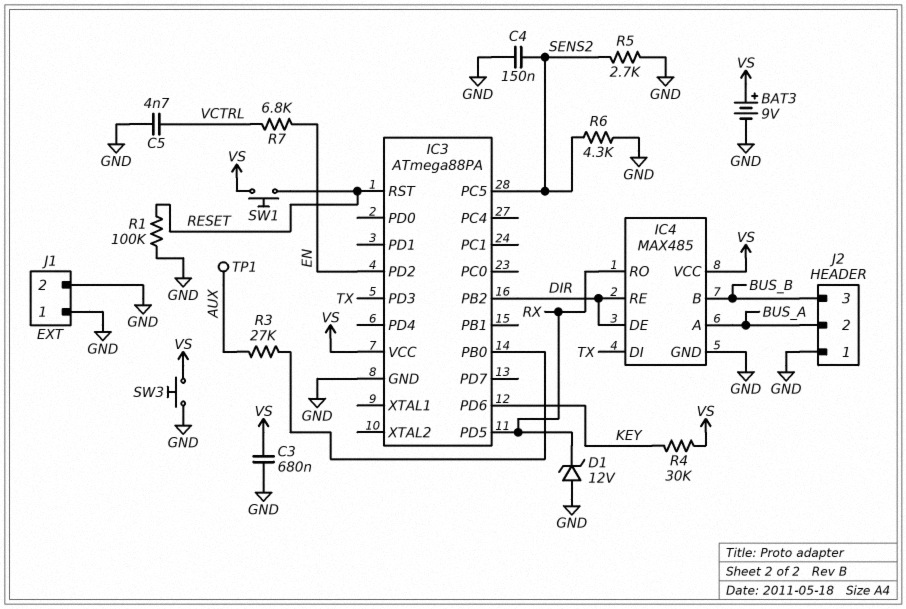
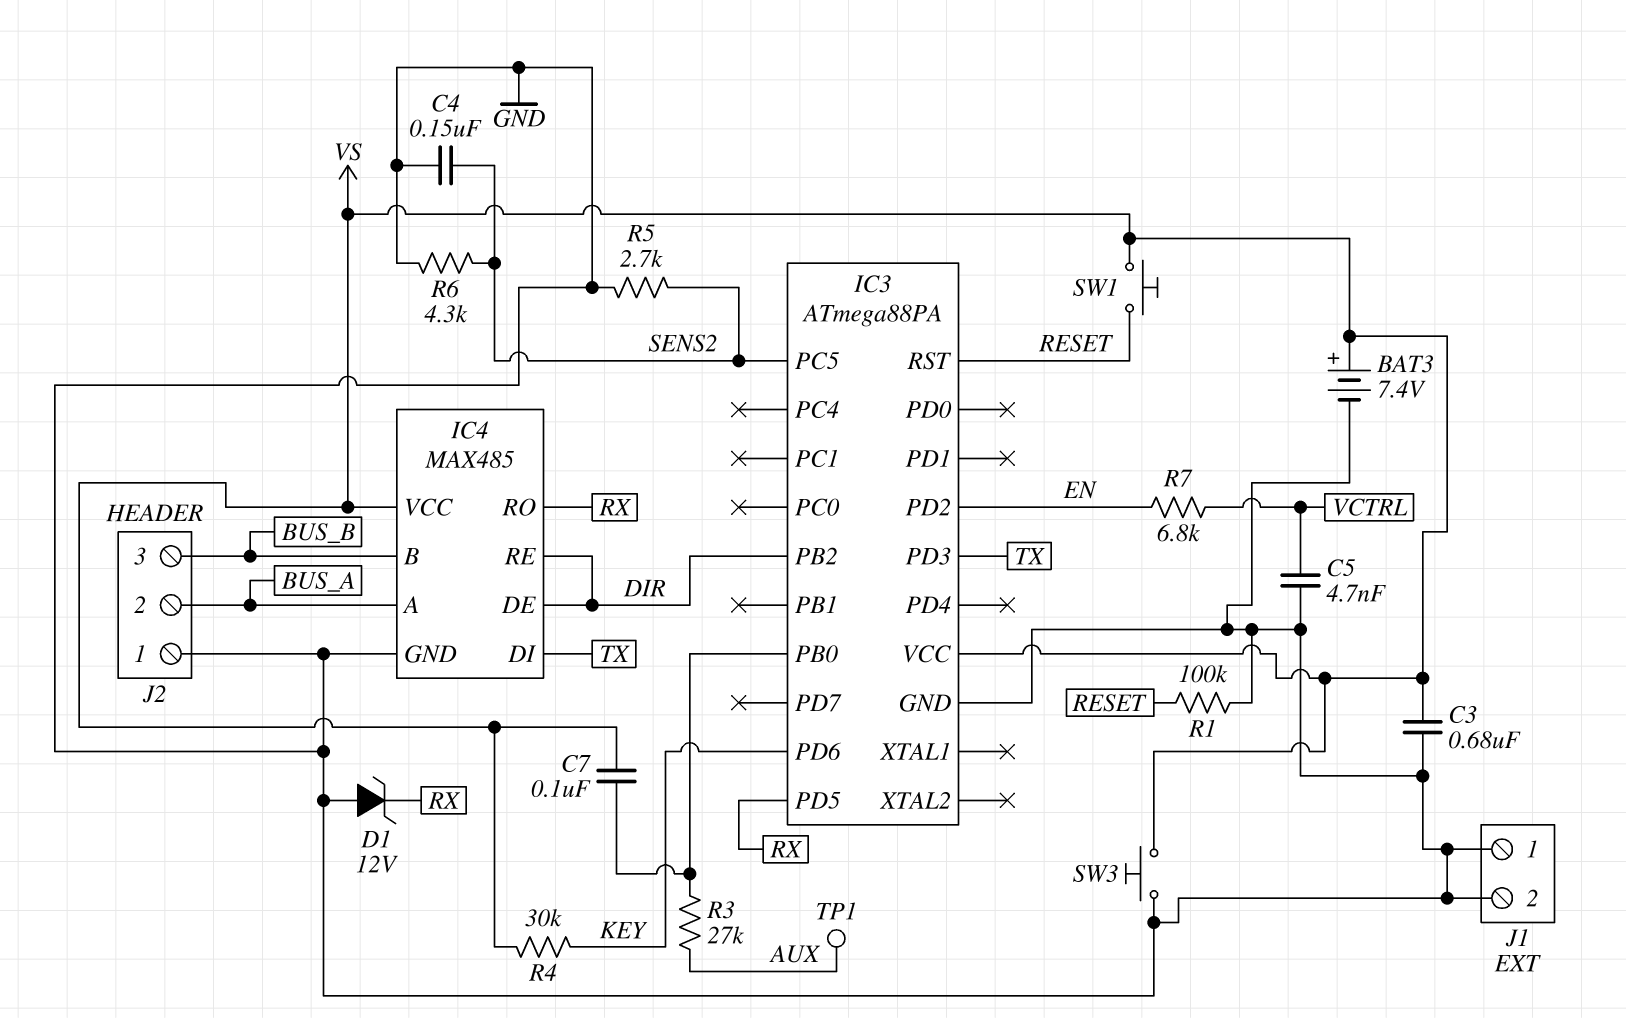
BAT3: 9V (plus VS, minus GND) -> 7.4V (plus VS, minus GND)
C7: none -> 100nF (IC3/PB0, VS)

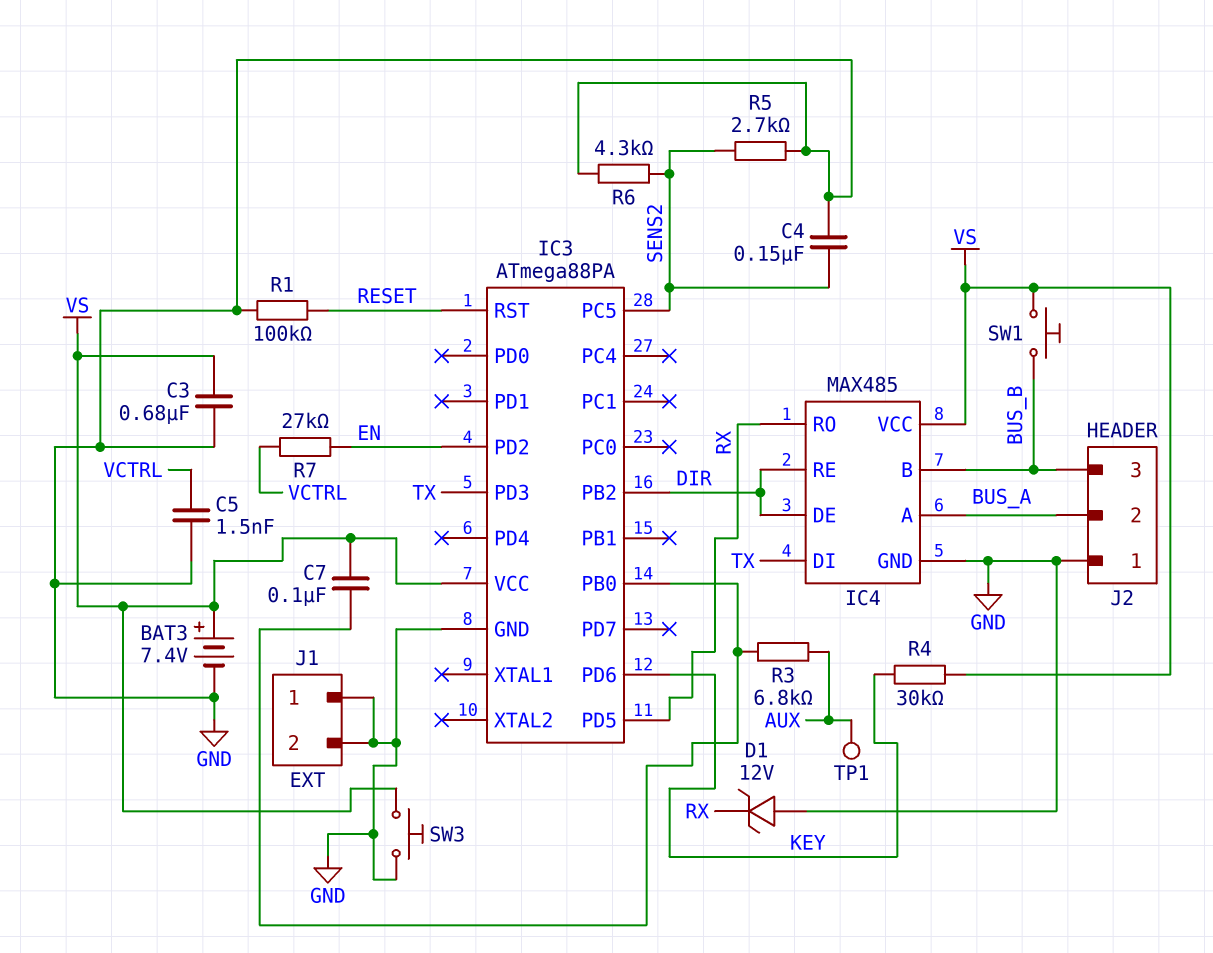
C5: 4.7nF (GND, VCTRL) -> 1.5nF (GND, VCTRL)
R3: 27k (AUX, IC3/PB0) -> 6.8k (AUX, IC3/PB0)
R7: 6.8k (EN, VCTRL) -> 27k (EN, VCTRL)
SW1: button (RESET, VS) -> button (BUS_B, VS)

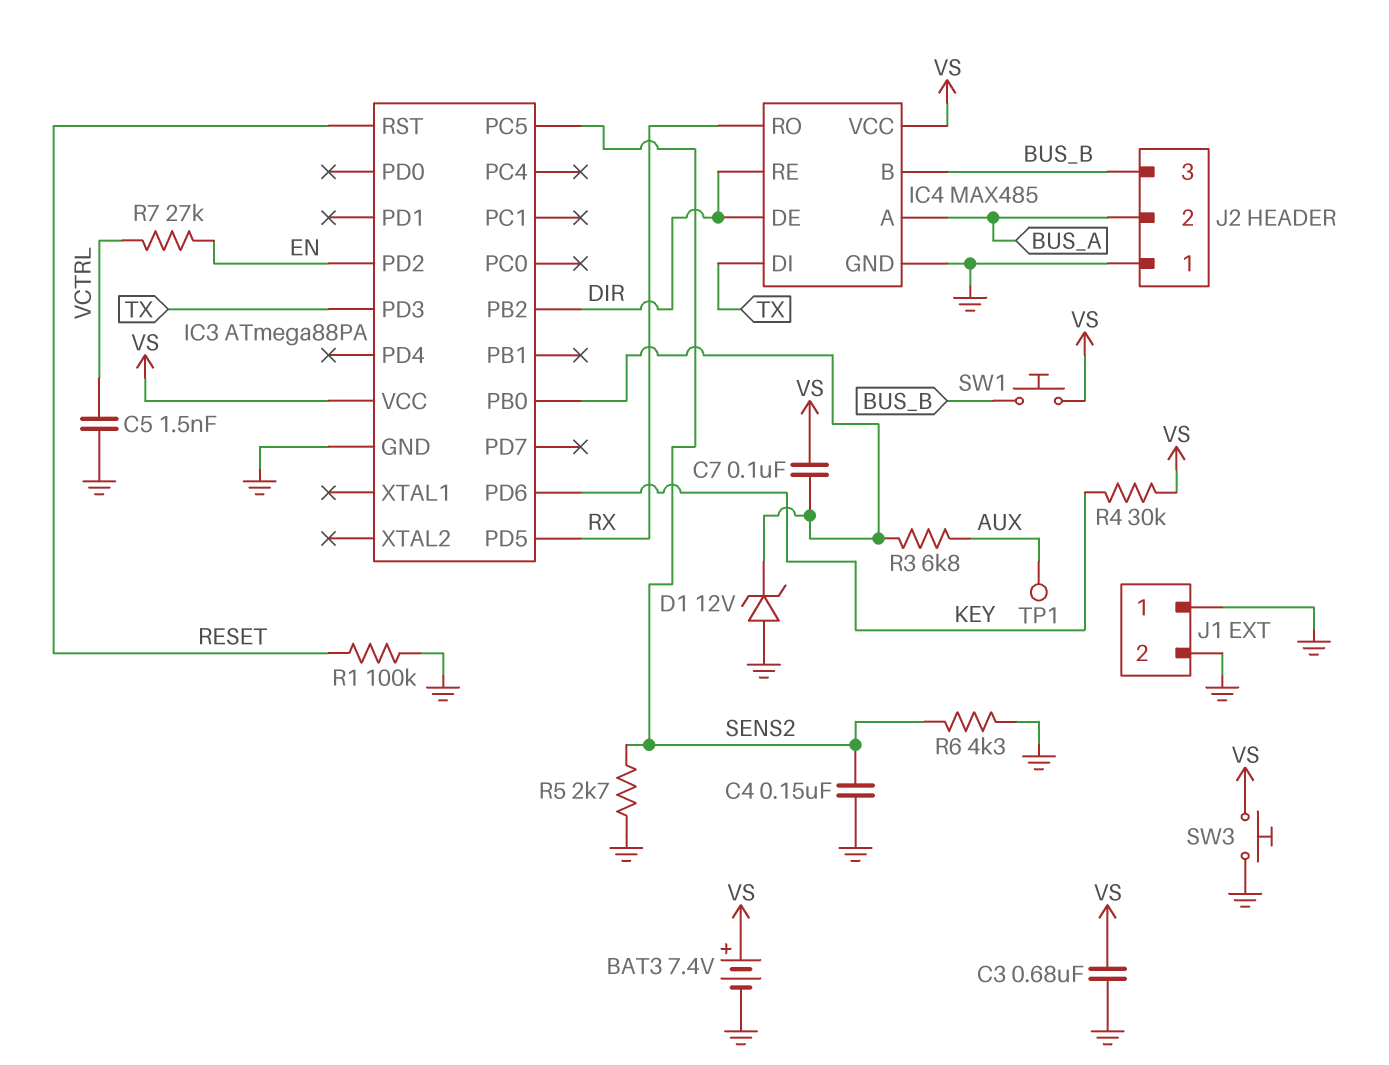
D1: zener 12V (A GND, K RX) -> zener 12V (A GND, K IC3/PB0)

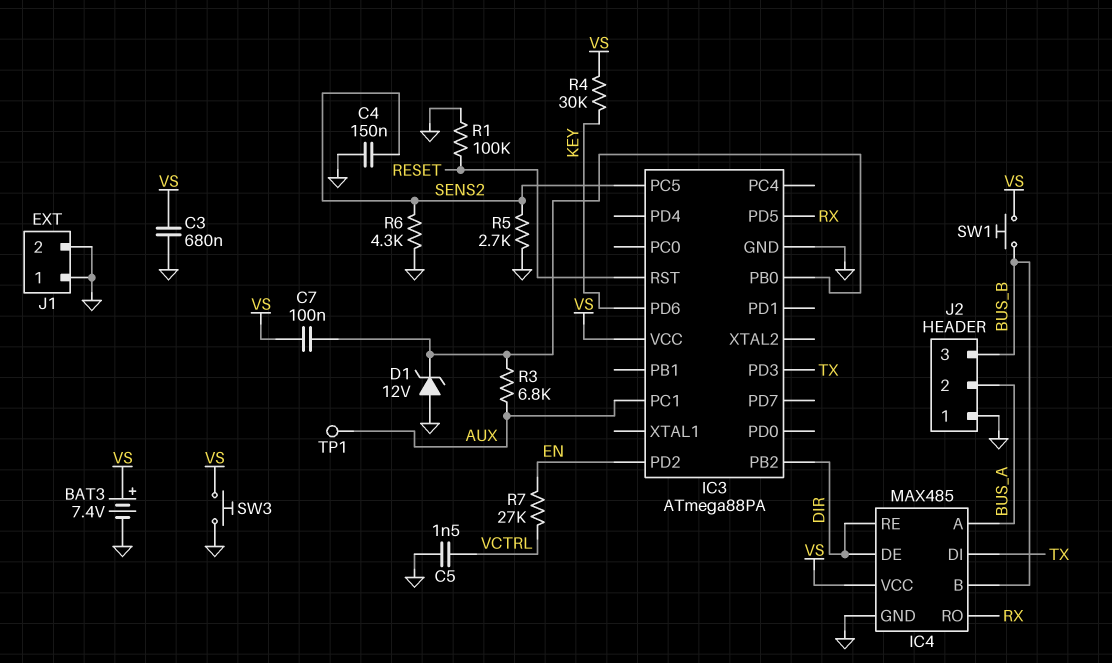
IC3 pin PC1: none -> AUX

